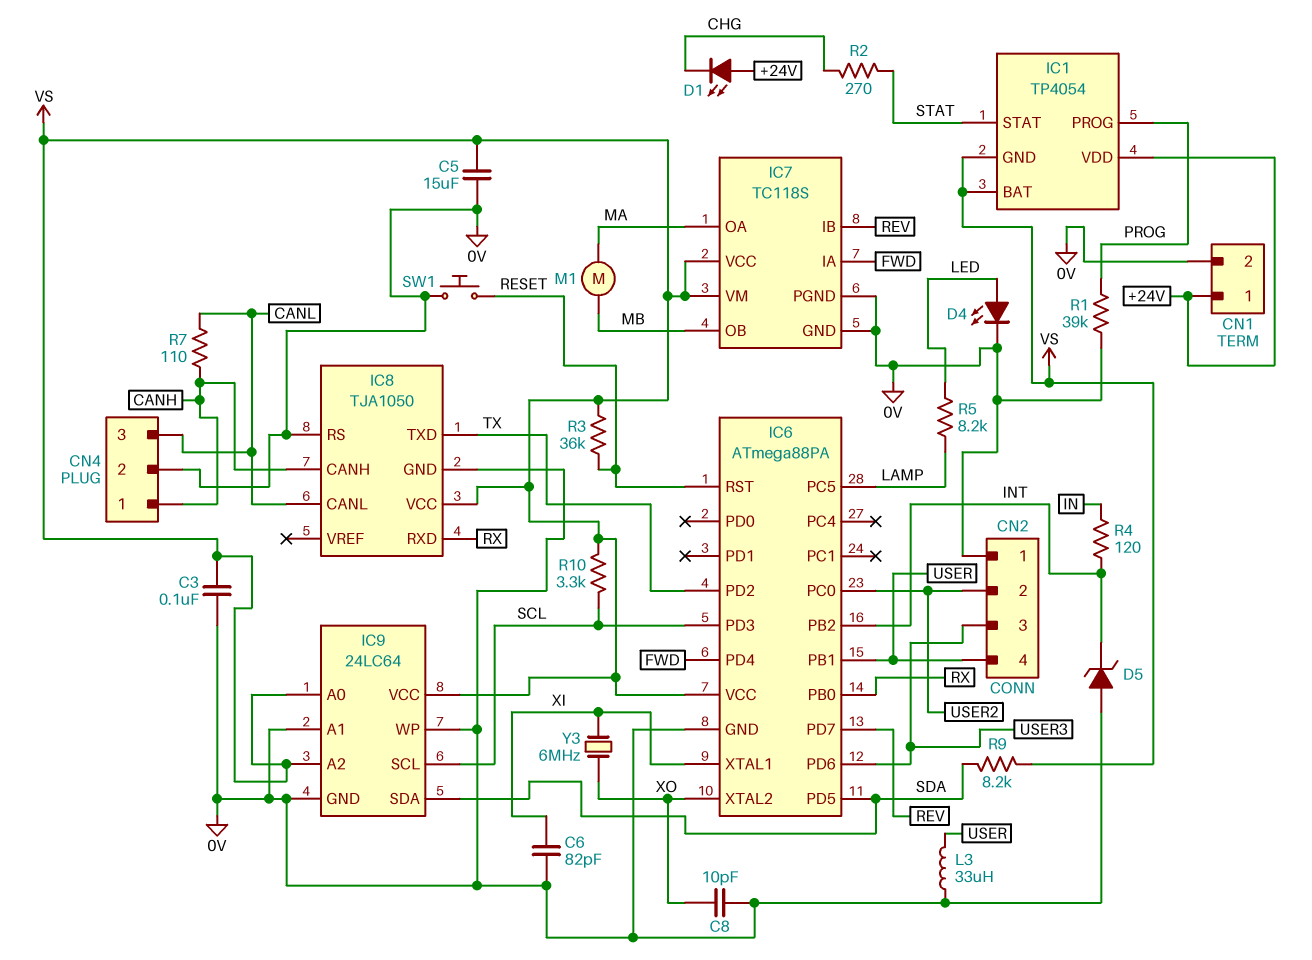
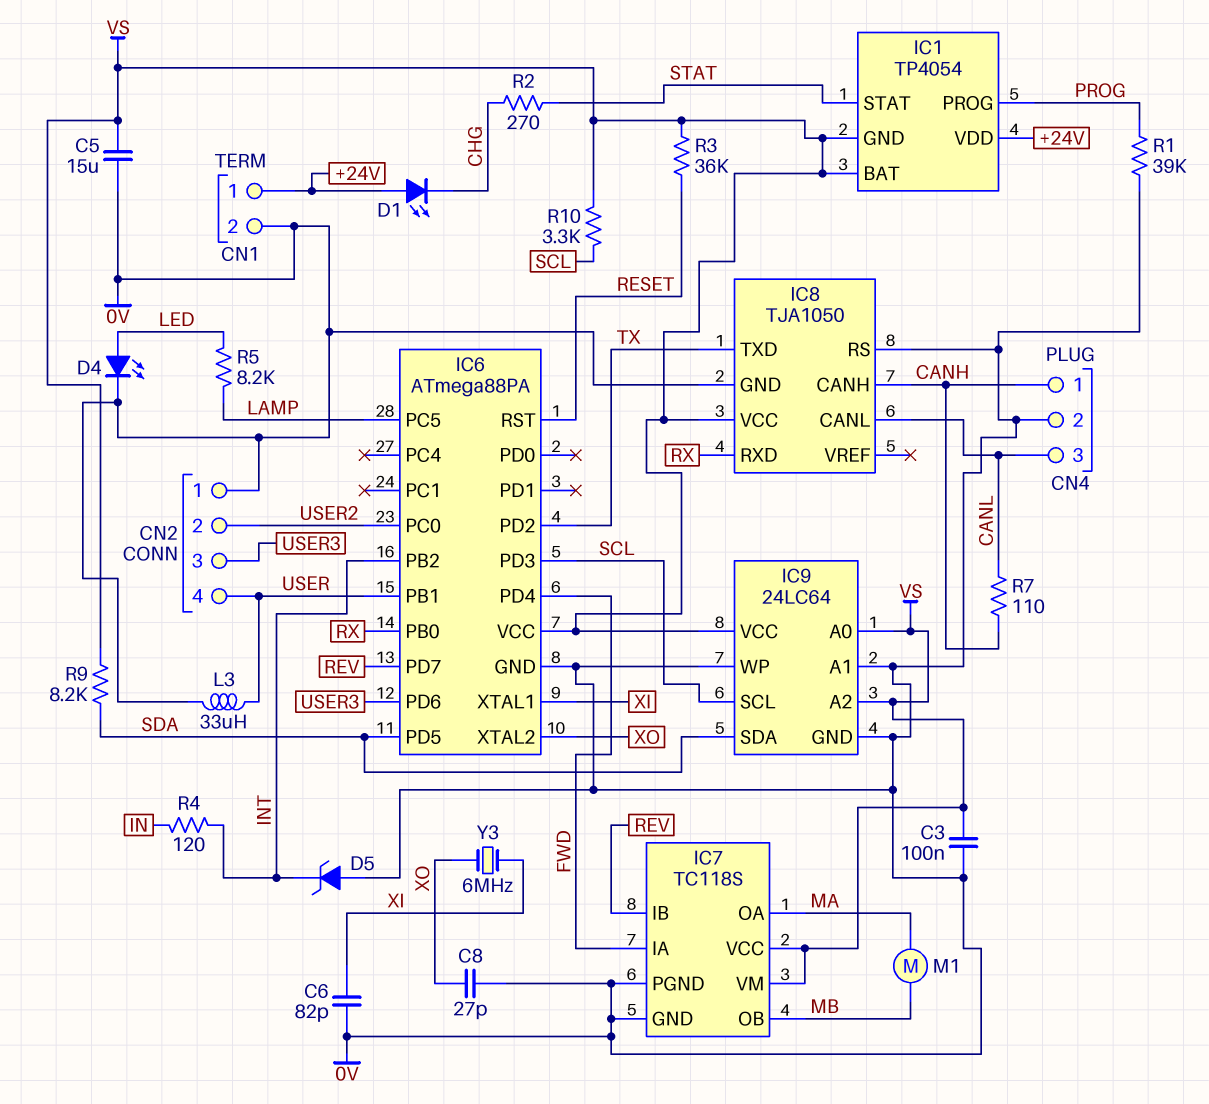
C8: 10pF (0V, XO) -> 27pF (0V, XO)
SW1: button (0V, RESET) -> none

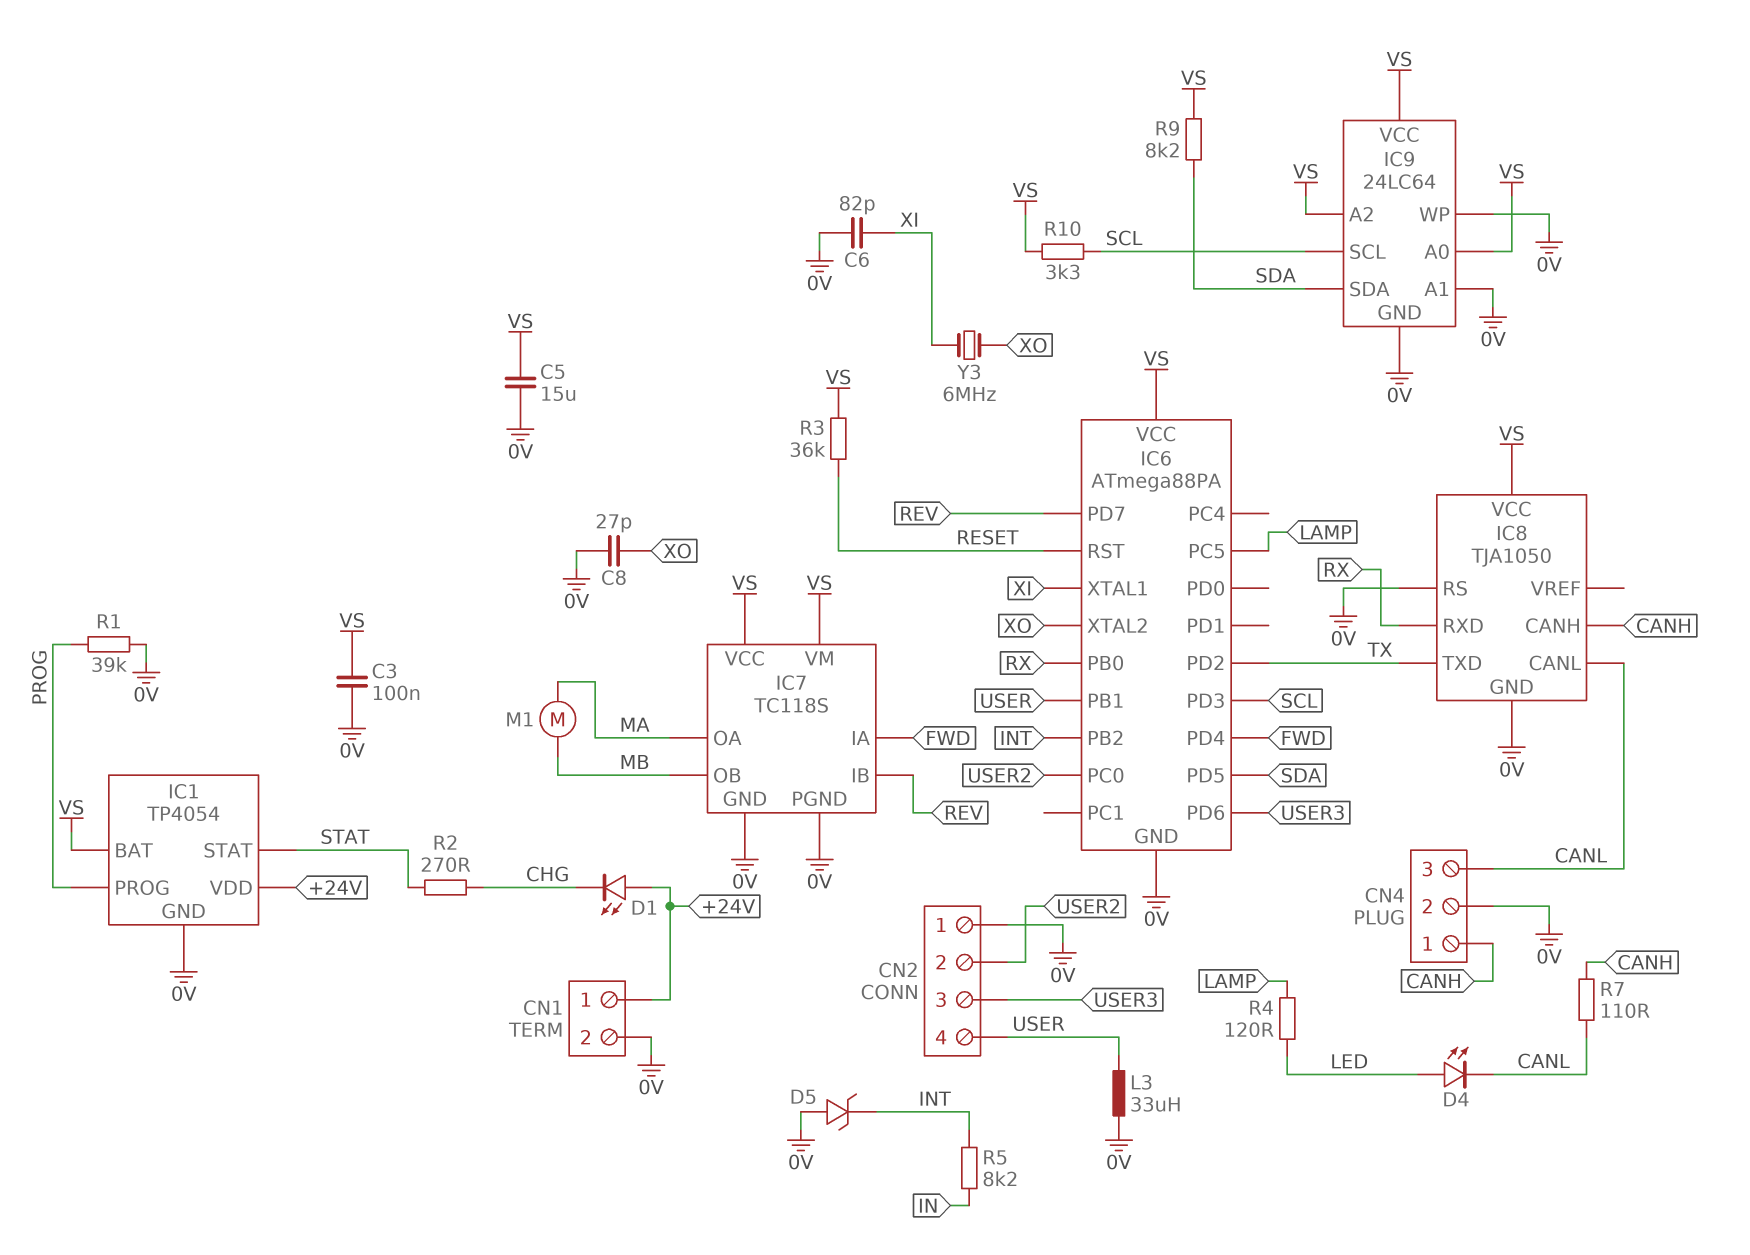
D4: LED (A LED, K 0V) -> LED (A LED, K CANL)
IC1 pin GND: VS -> 0V
R4: 120 (IN, INT) -> 120 (LAMP, LED)
R5: 8.2k (LAMP, LED) -> 8.2k (IN, INT)

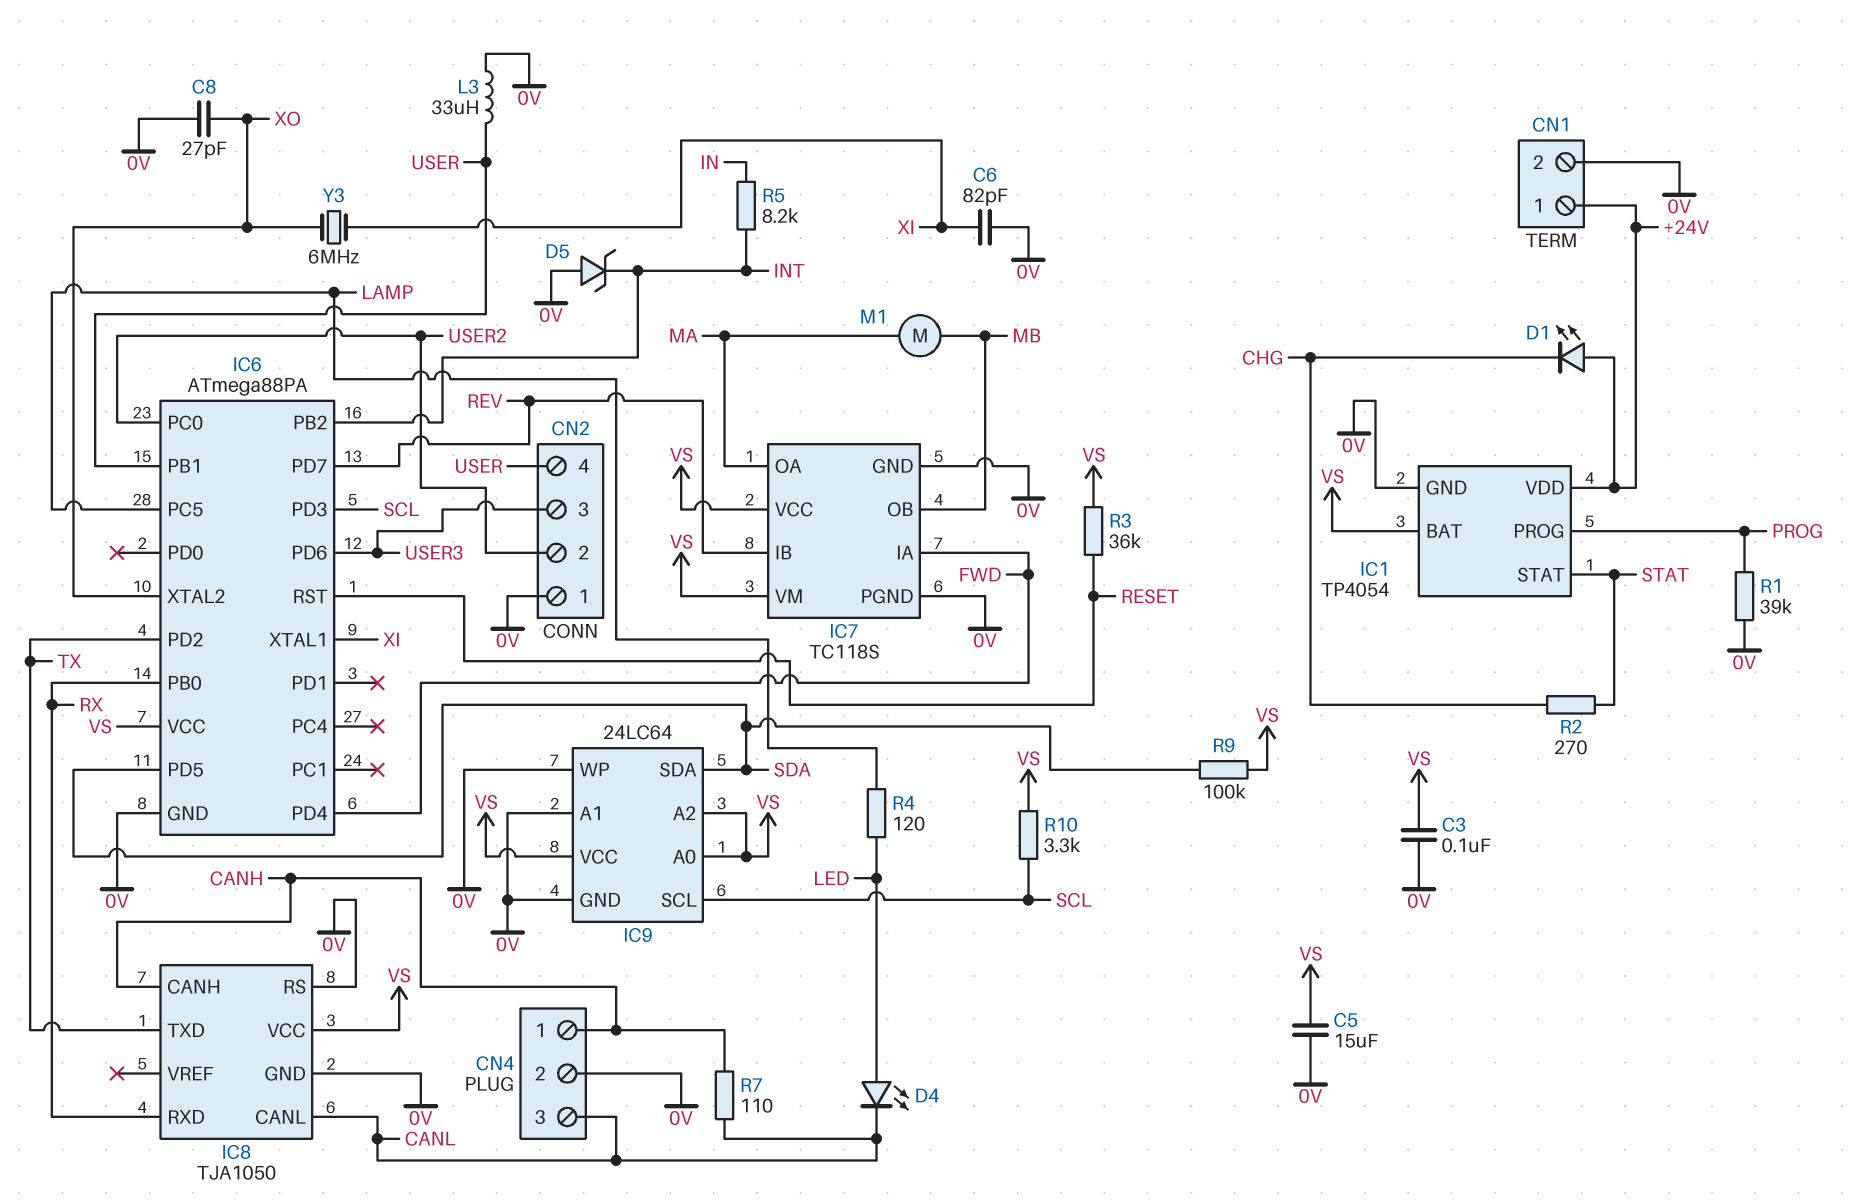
R9: 8.2k (SDA, VS) -> 100k (SDA, VS)

